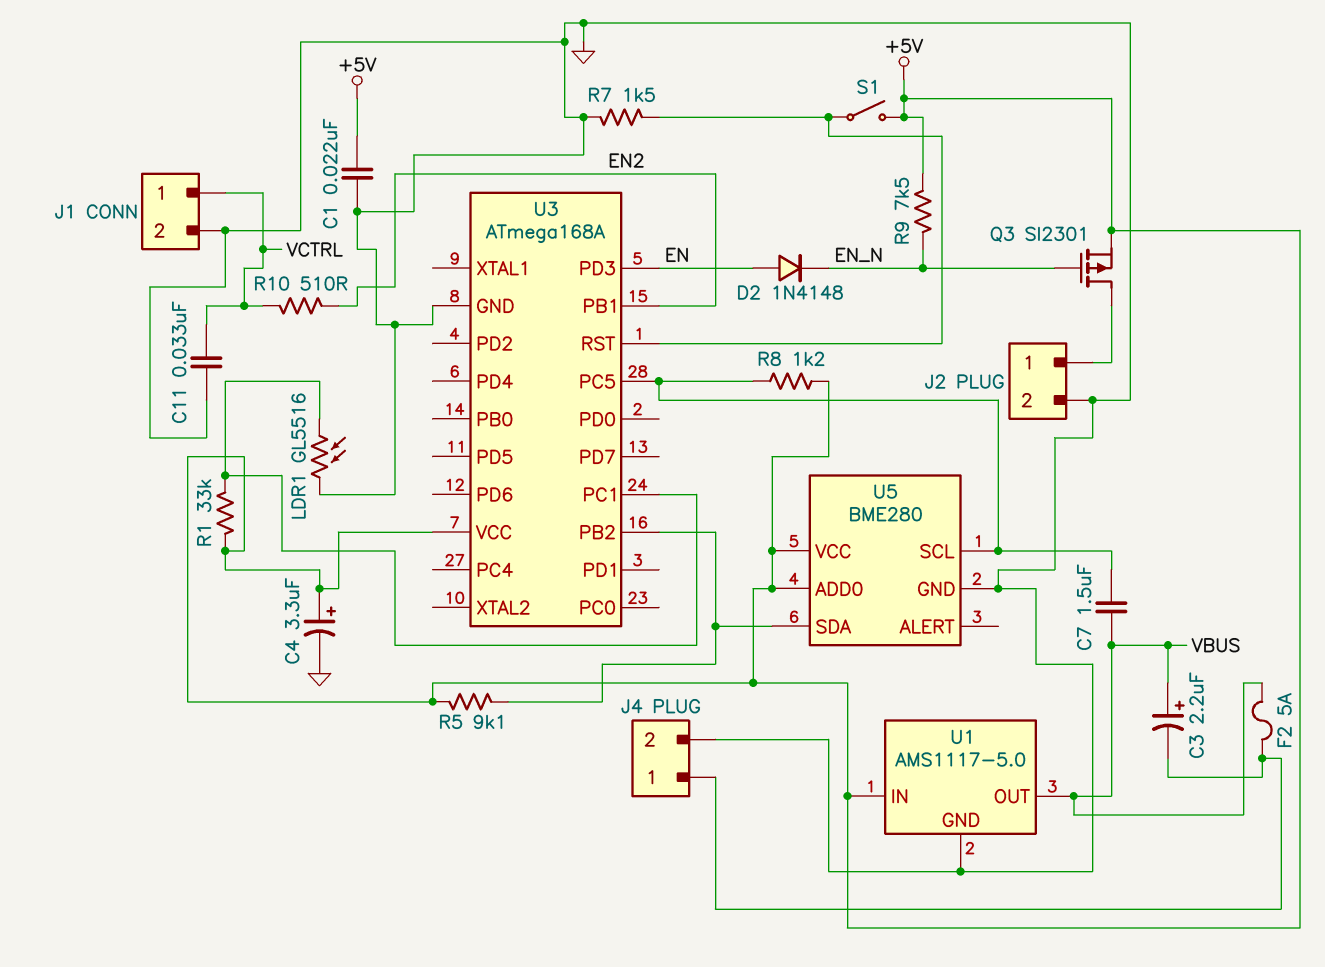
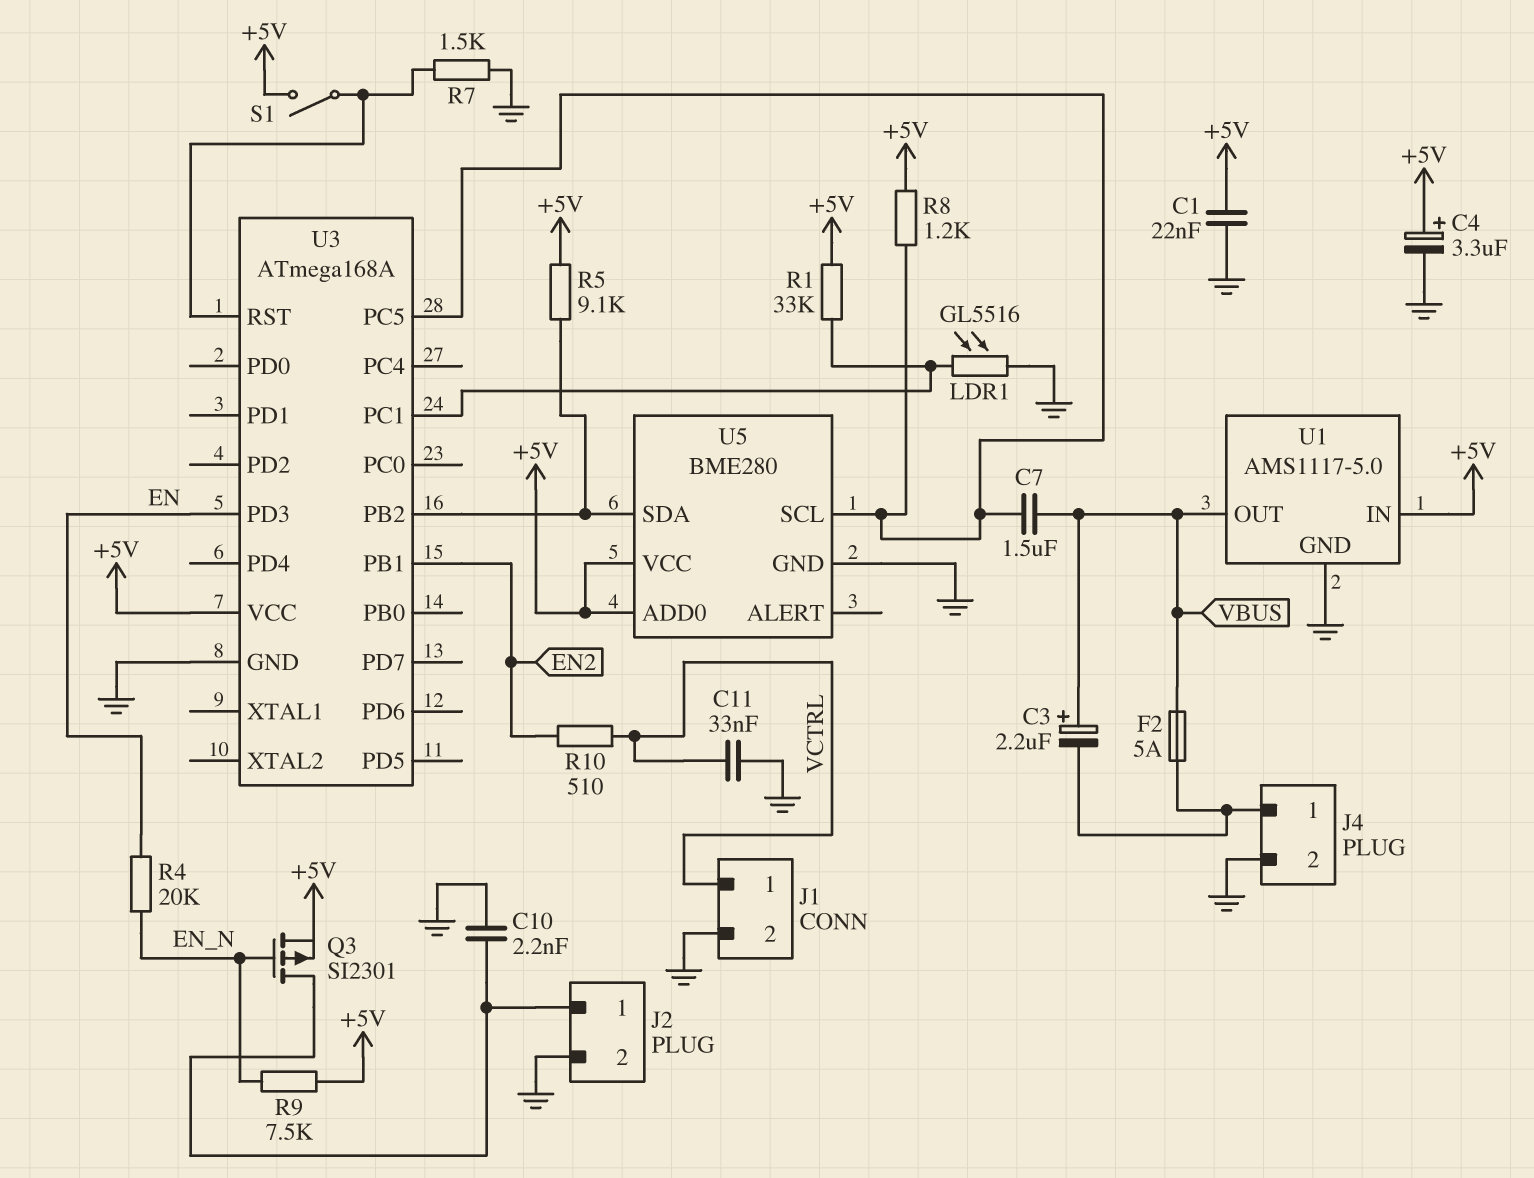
C10: none -> 2.2nF (GND, J2/1)
D2: diode 1N4148 (A EN, K EN_N) -> none
R4: none -> 20k (EN, EN_N)

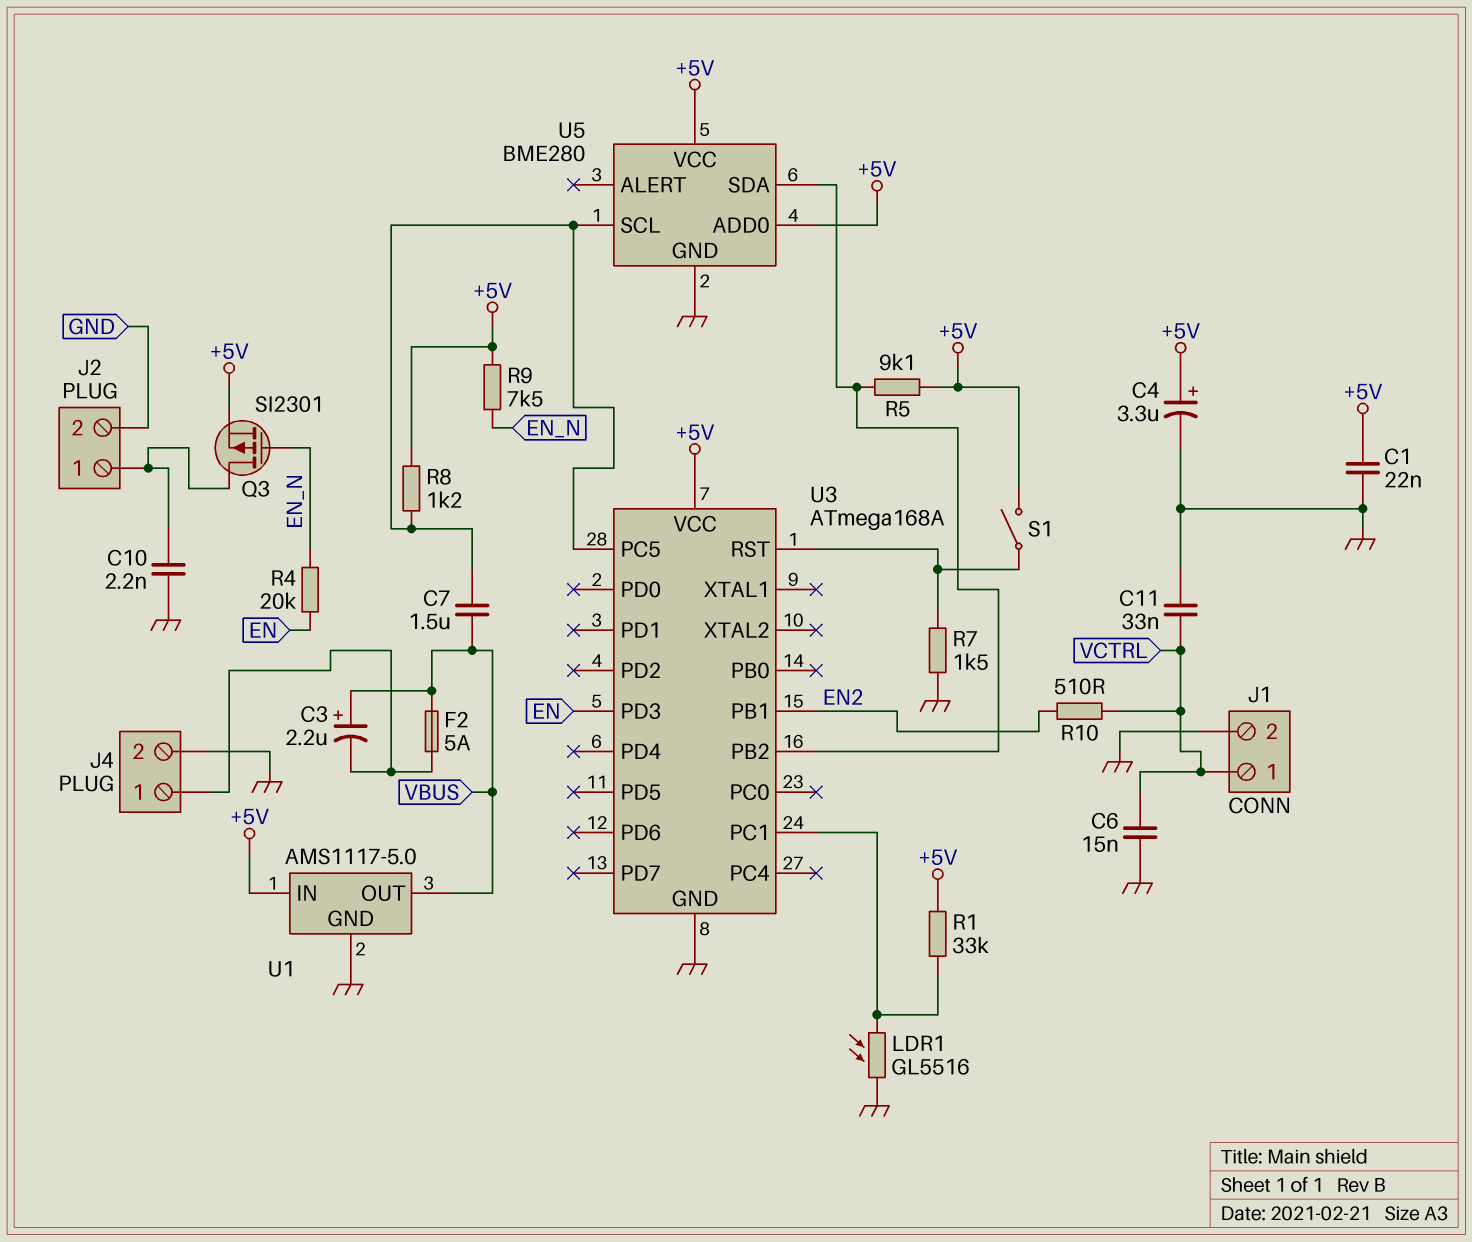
C6: none -> 15nF (GND, VCTRL)

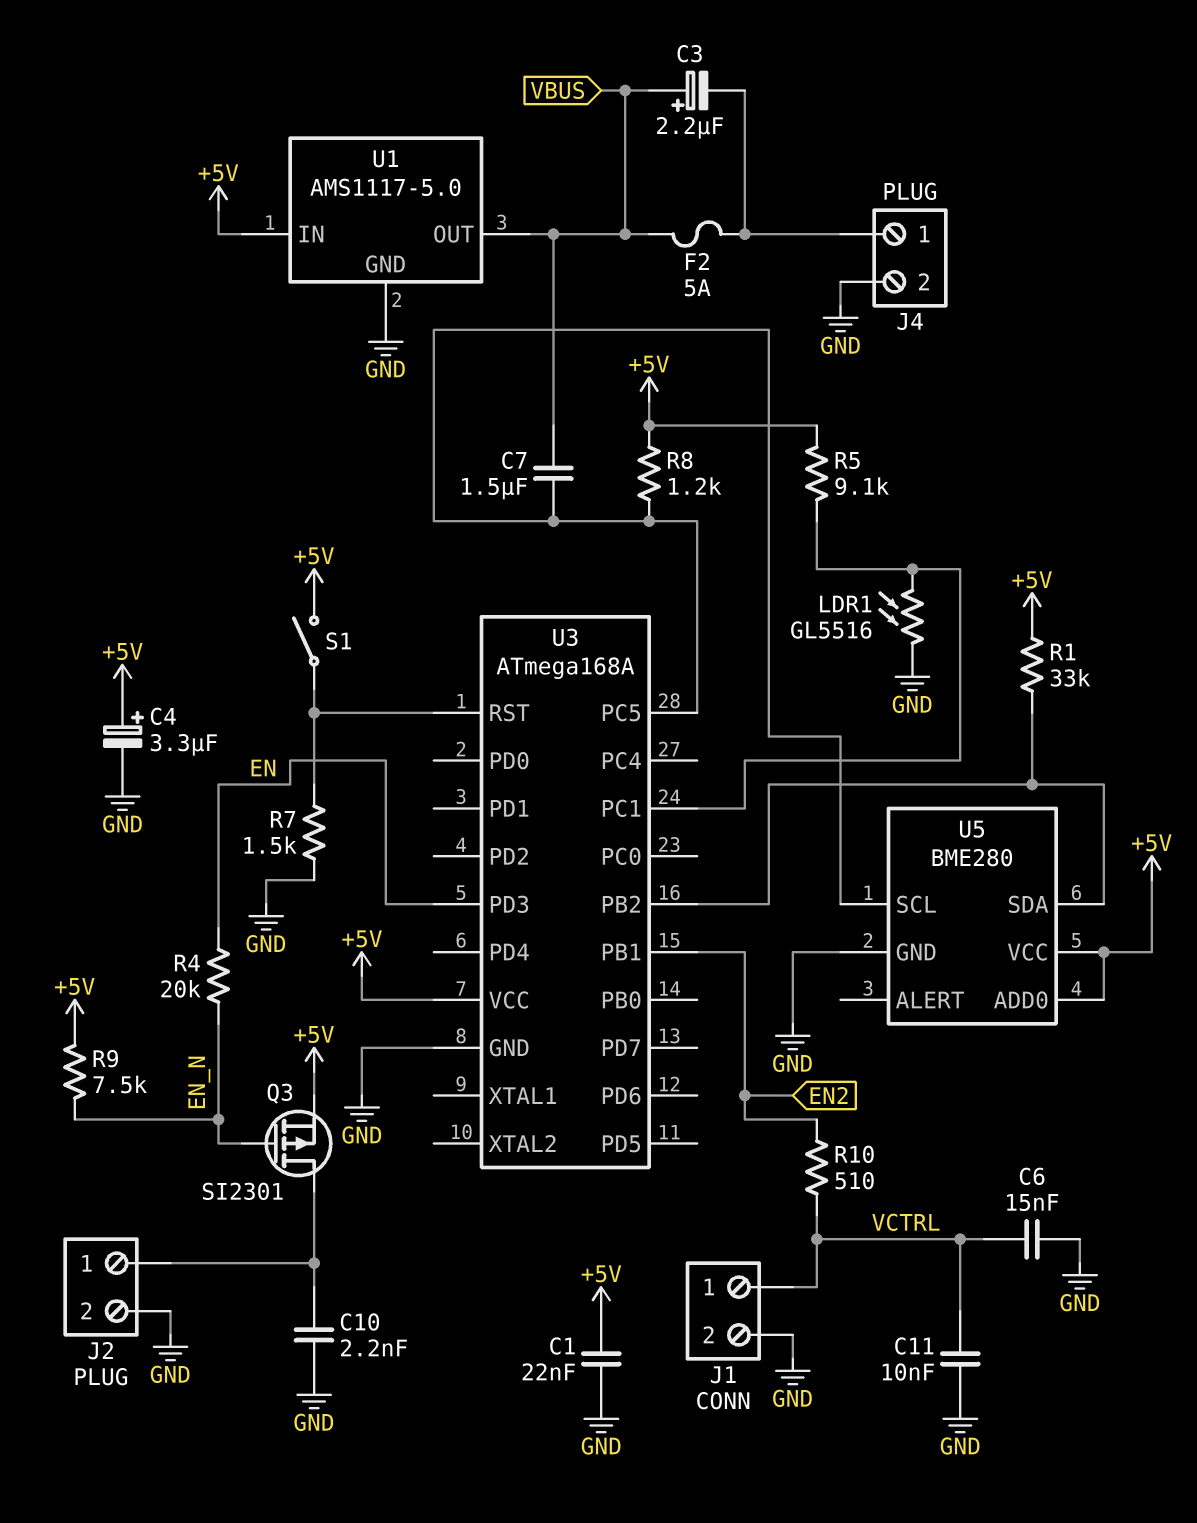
C11: 33nF (GND, VCTRL) -> 10nF (GND, VCTRL)
R1: 33k (+5V, U3/PC1) -> 33k (+5V, U3/PB2)
R5: 9.1k (+5V, U3/PB2) -> 9.1k (+5V, U3/PC1)

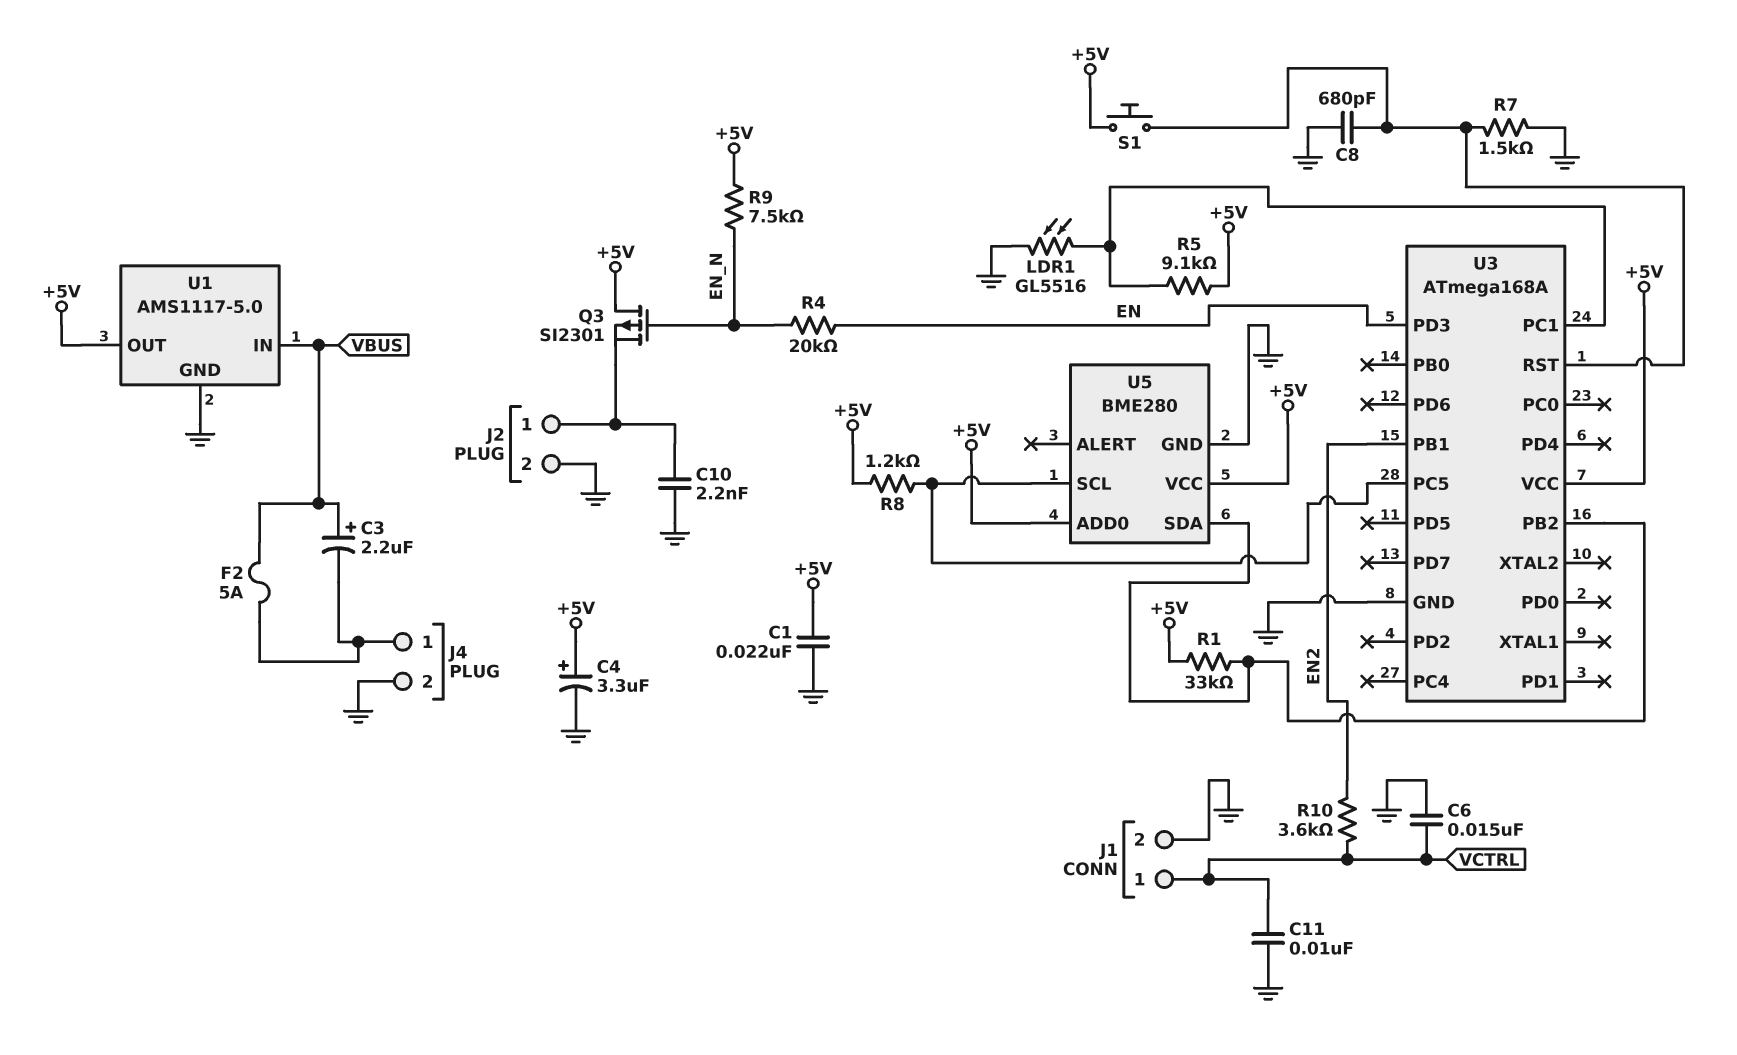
C7: 1.5uF (U3/PC5, VBUS) -> none
C8: none -> 680pF (GND, U3/RST)
Q3: PMOS SI2301 (G EN_N, D J2/1, S +5V) -> PMOS SI2301 (G EN_N, D +5V, S J2/1)
R10: 510 (EN2, VCTRL) -> 3.6k (EN2, VCTRL)
S1: switch (+5V, U3/RST) -> button (+5V, U3/RST)
U1 pin IN: +5V -> VBUS
U1 pin OUT: VBUS -> +5V

